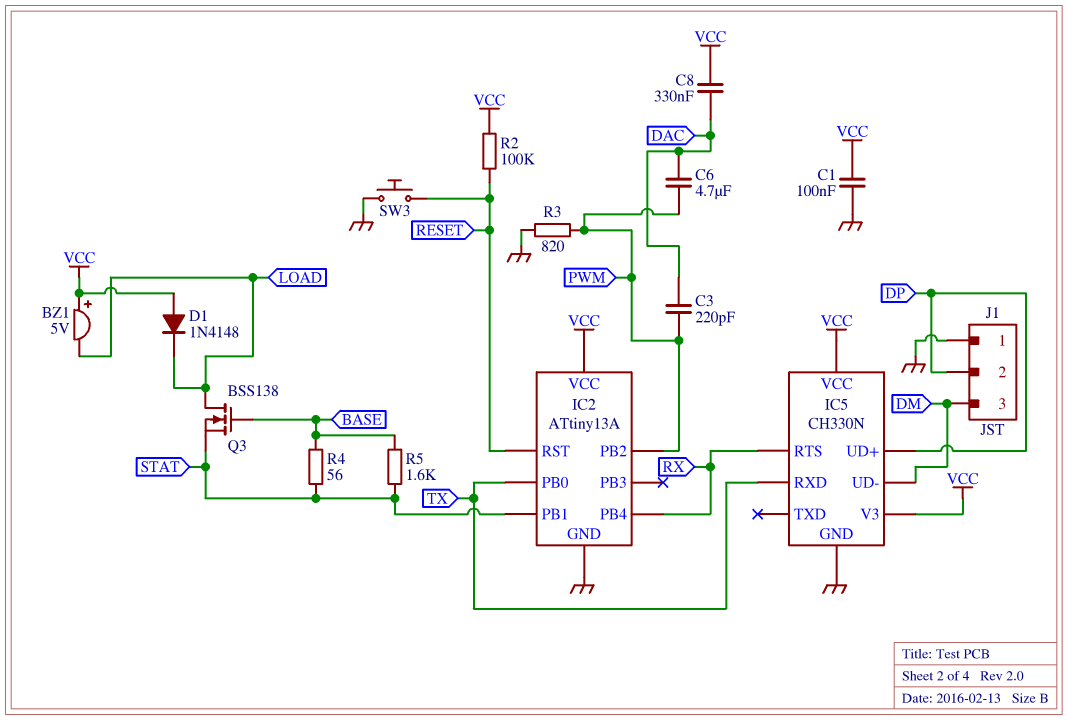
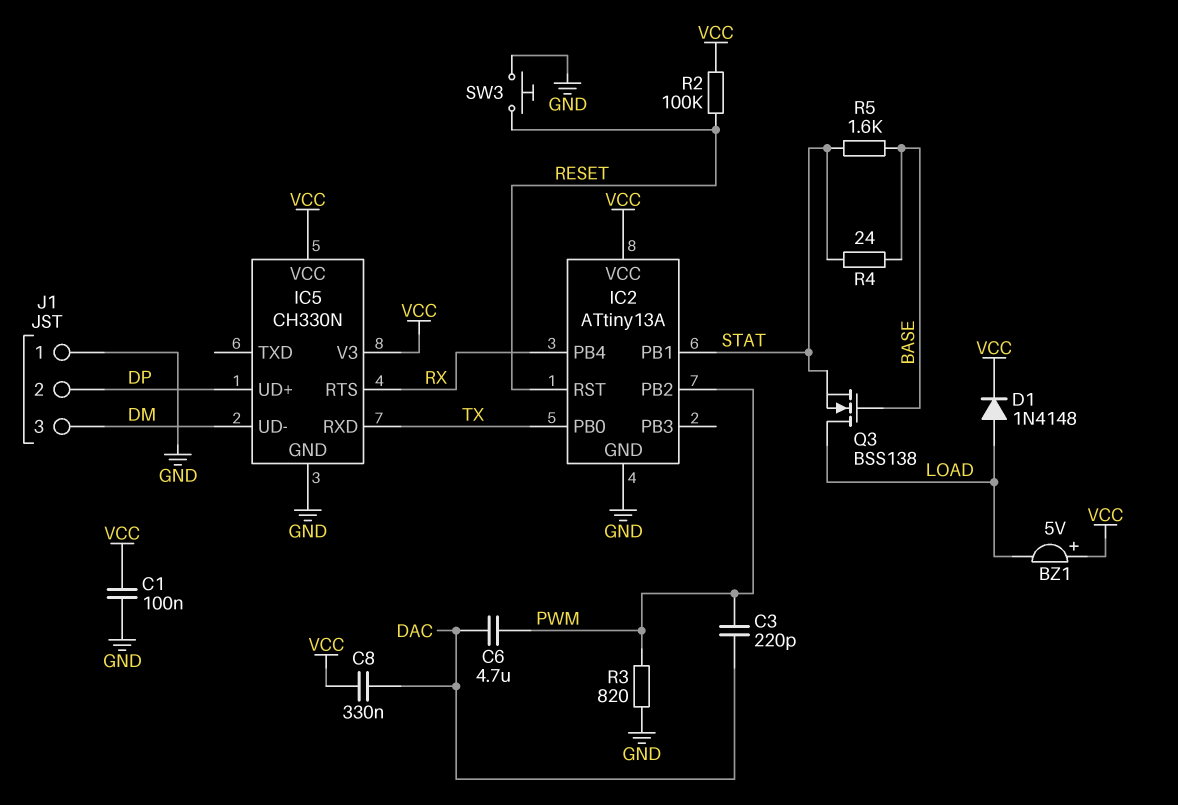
D1: diode 1N4148 (A VCC, K LOAD) -> diode 1N4148 (A LOAD, K VCC)
R4: 56 (BASE, STAT) -> 24 (BASE, STAT)

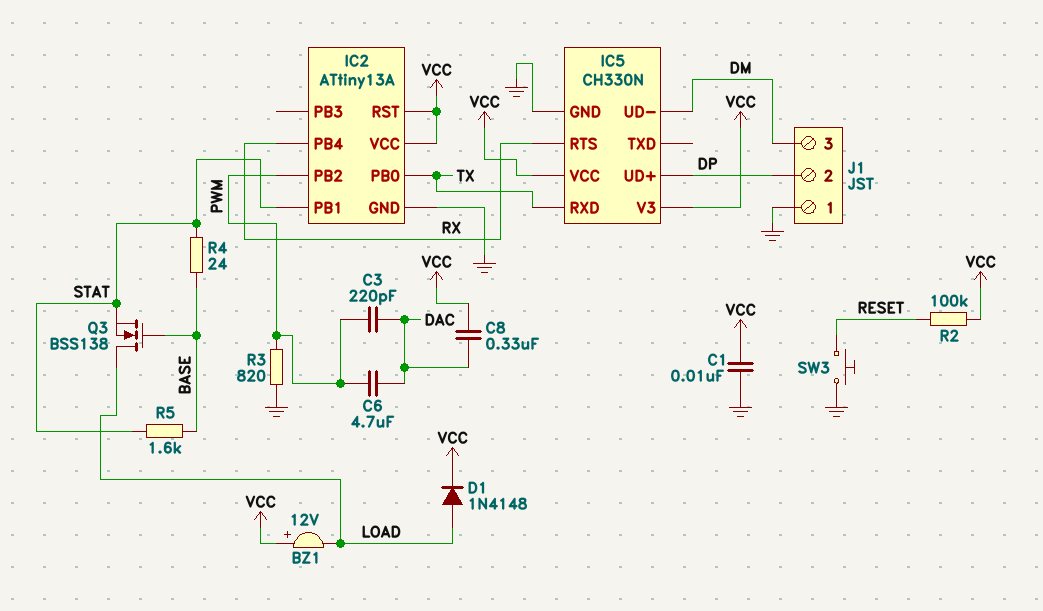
BZ1: buzzer 5V (plus VCC, minus LOAD) -> buzzer 12V (plus VCC, minus LOAD)
C1: 100nF (GND, VCC) -> 10nF (GND, VCC)
IC2 pin RST: RESET -> VCC

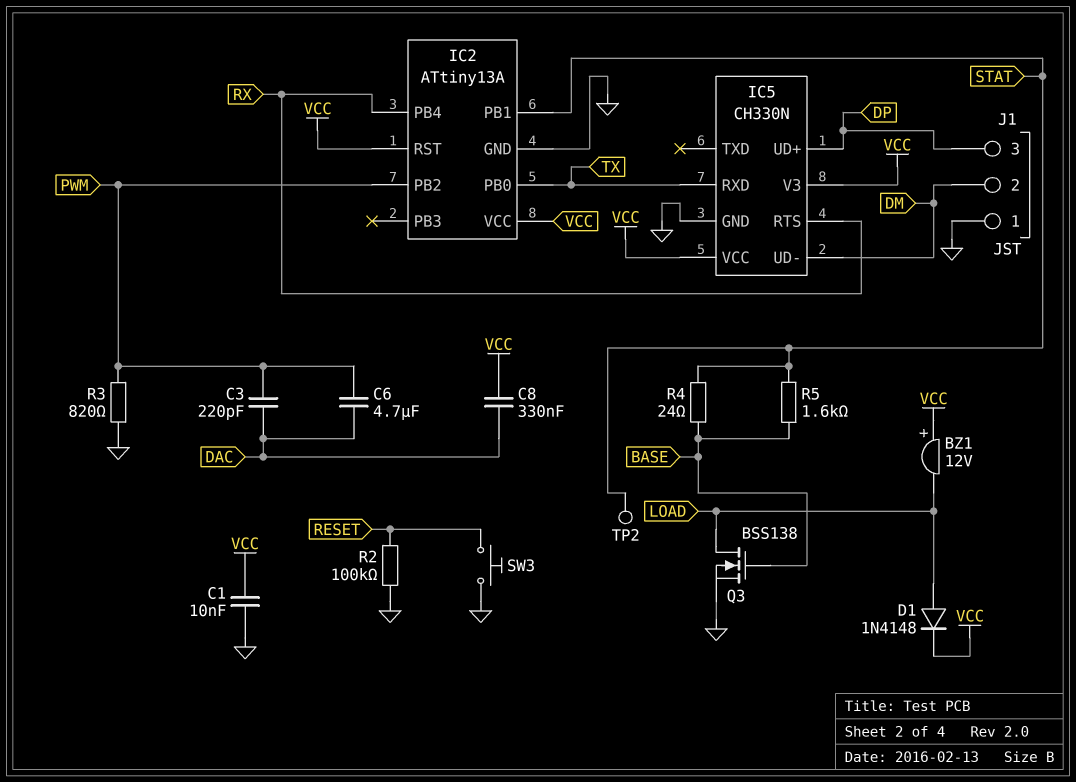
J1 pin 2: DP -> DM
J1 pin 3: DM -> DP
Q3: NMOS BSS138 (G BASE, D LOAD, S STAT) -> NMOS BSS138 (G BASE, D LOAD, S GND)
R2: 100k (RESET, VCC) -> 100k (GND, RESET)
TP2: none -> test point (STAT)

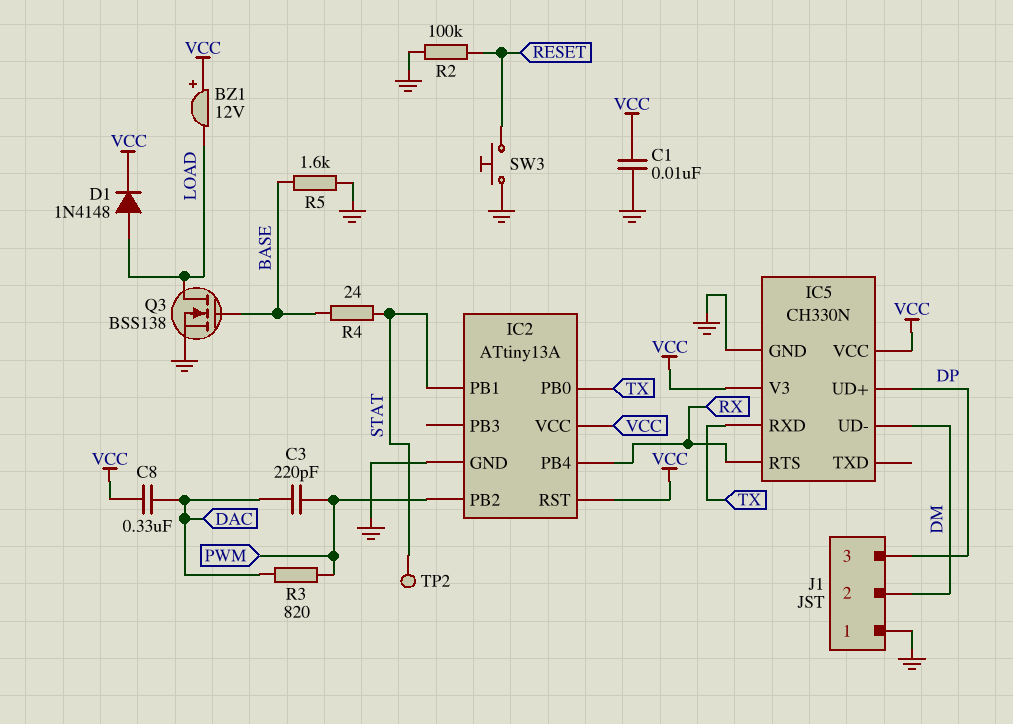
C6: 4.7uF (DAC, PWM) -> none
R3: 820 (GND, PWM) -> 820 (DAC, PWM)
R5: 1.6k (BASE, STAT) -> 1.6k (BASE, GND)

